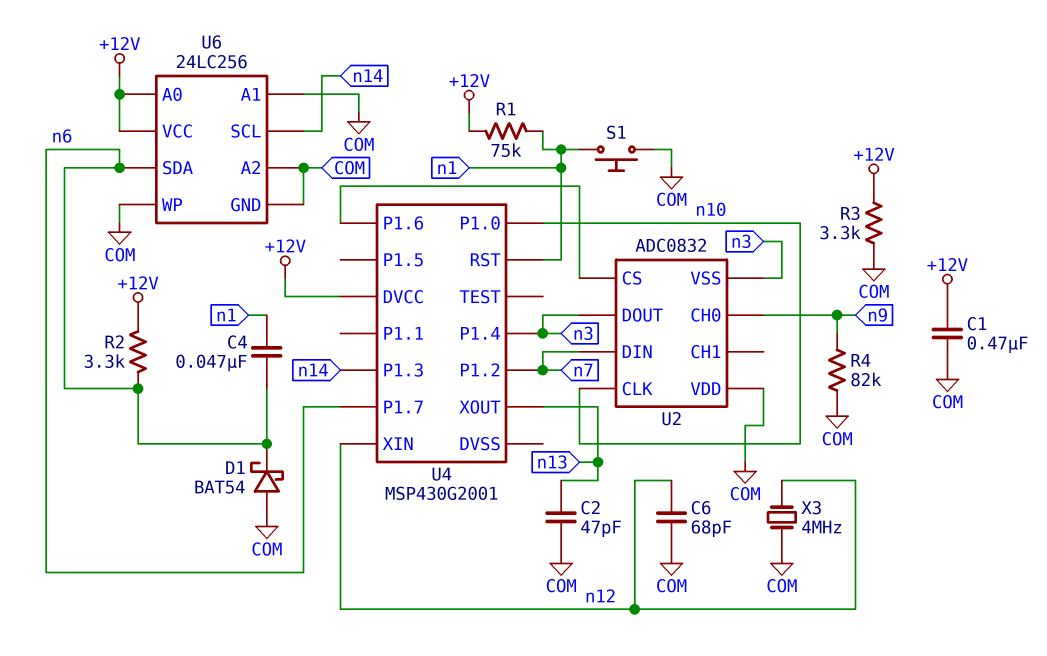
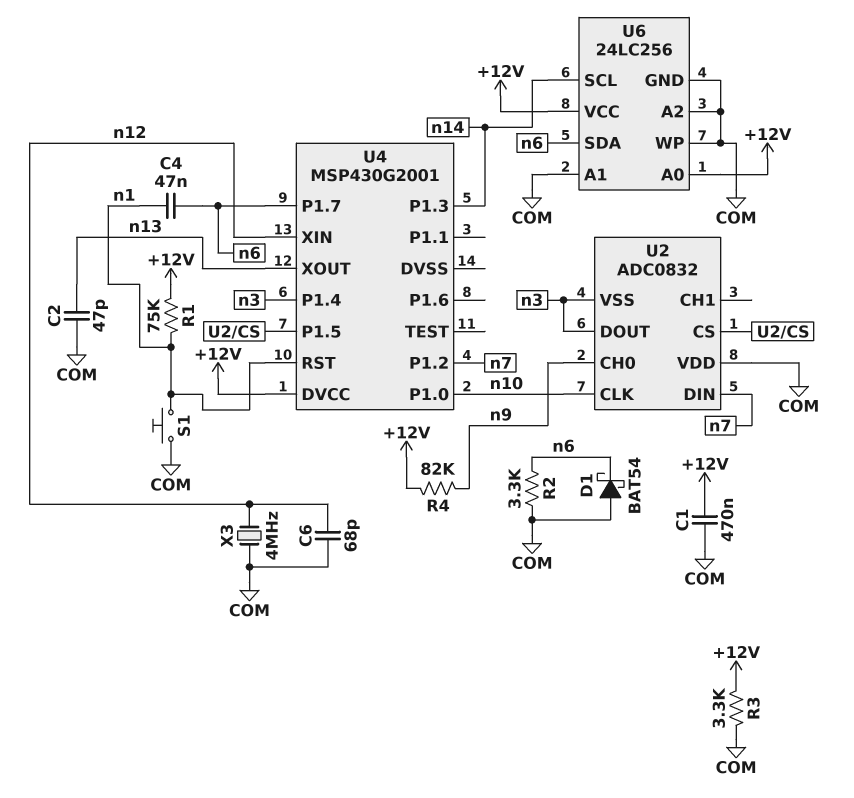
R2: 3.3k (+12V, n6) -> 3.3k (COM, n6)
R4: 82k (COM, n9) -> 82k (+12V, n9)
U4 pin P1.5: none -> U2/CS
U4 pin P1.6: U2/CS -> none

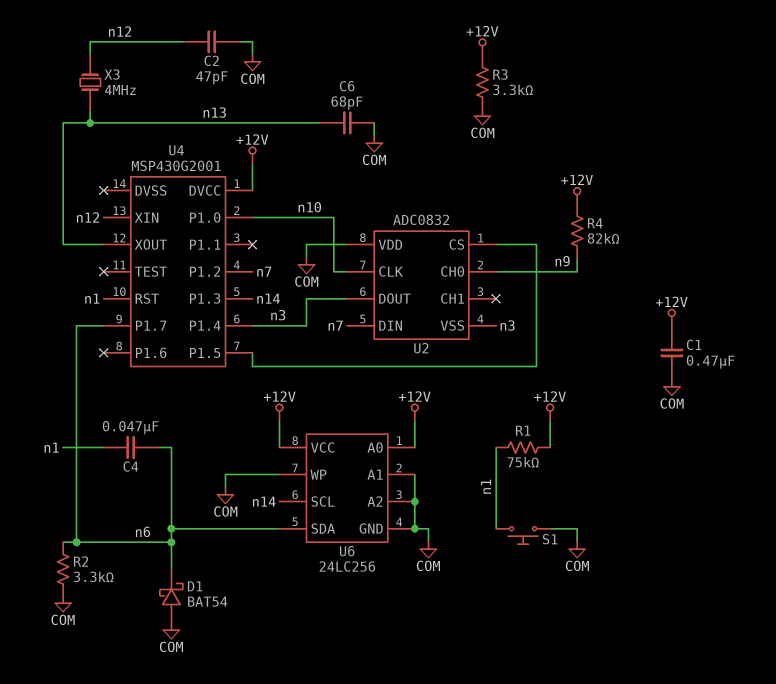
C2: 47pF (COM, n13) -> 47pF (COM, n12)
C6: 68pF (COM, n12) -> 68pF (COM, n13)
X3: 4MHz (COM, n12) -> 4MHz (n12, n13)

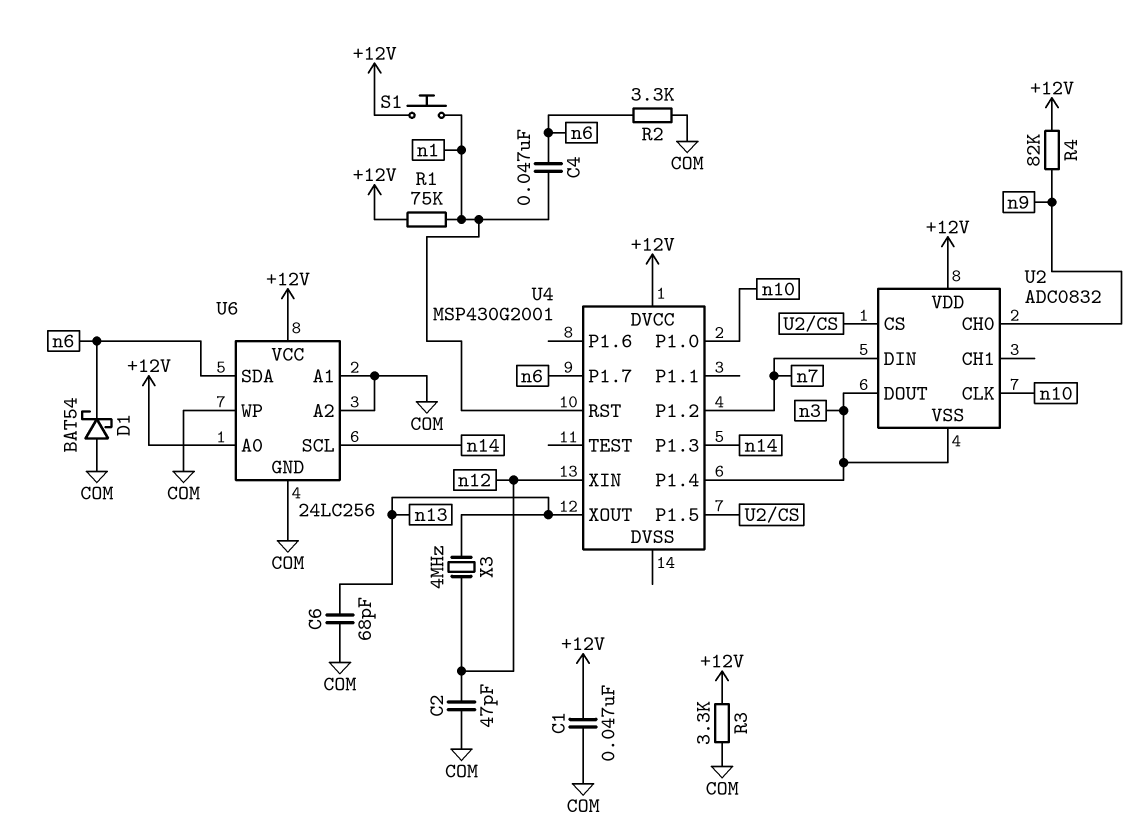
C1: 470nF (+12V, COM) -> 47nF (+12V, COM)
S1: button (COM, n1) -> button (+12V, n1)
U2 pin VDD: COM -> +12V

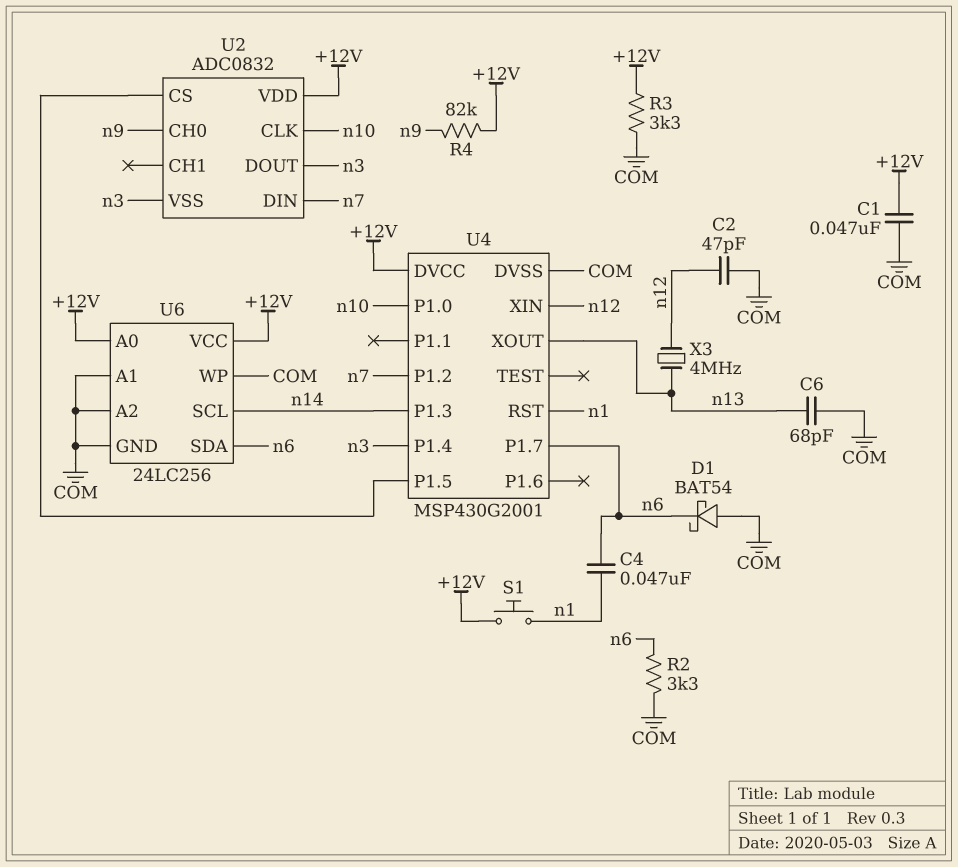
R1: 75k (+12V, n1) -> none
U4 pin DVSS: none -> COM

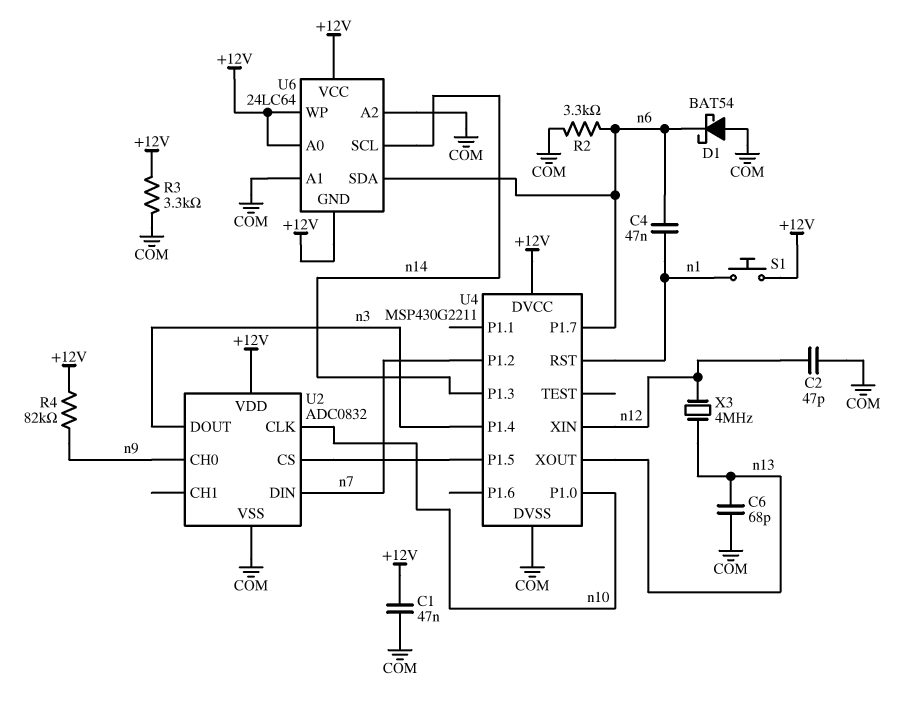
U2 pin VSS: n3 -> COM
U4: MSP430G2001 -> MSP430G2211
U6: 24LC256 -> 24LC64
U6 pin GND: COM -> +12V
U6 pin WP: COM -> +12V

